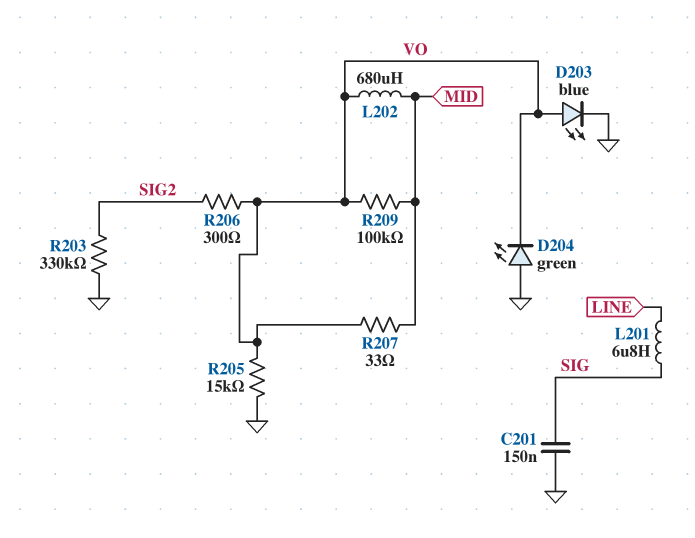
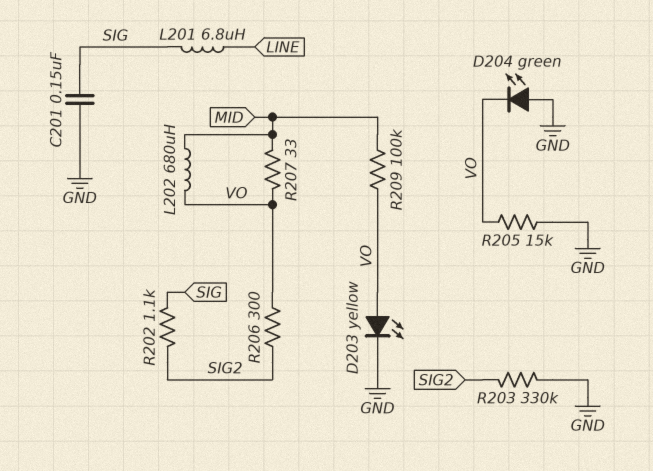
D203: LED blue (A VO, K GND) -> LED yellow (A VO, K GND)
R202: none -> 1.1k (SIG, SIG2)

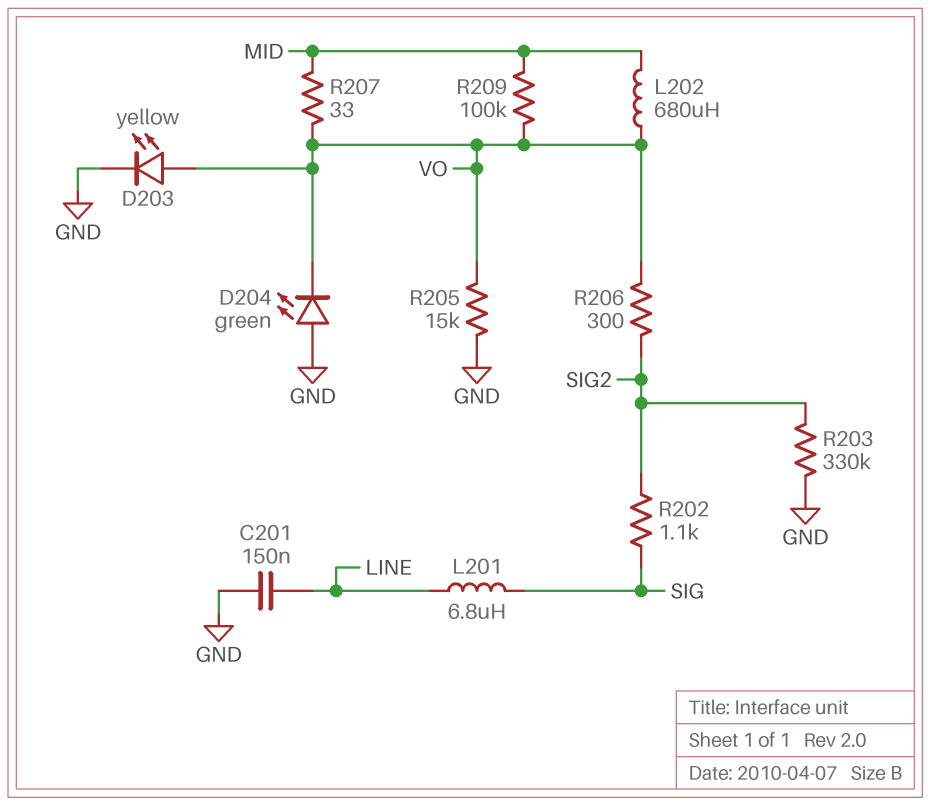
C201: 150nF (GND, SIG) -> 150nF (GND, LINE)

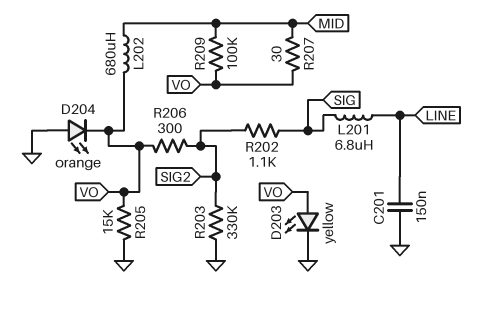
D204: LED green (A GND, K VO) -> LED orange (A GND, K VO)
R207: 33 (MID, VO) -> 30 (MID, VO)

